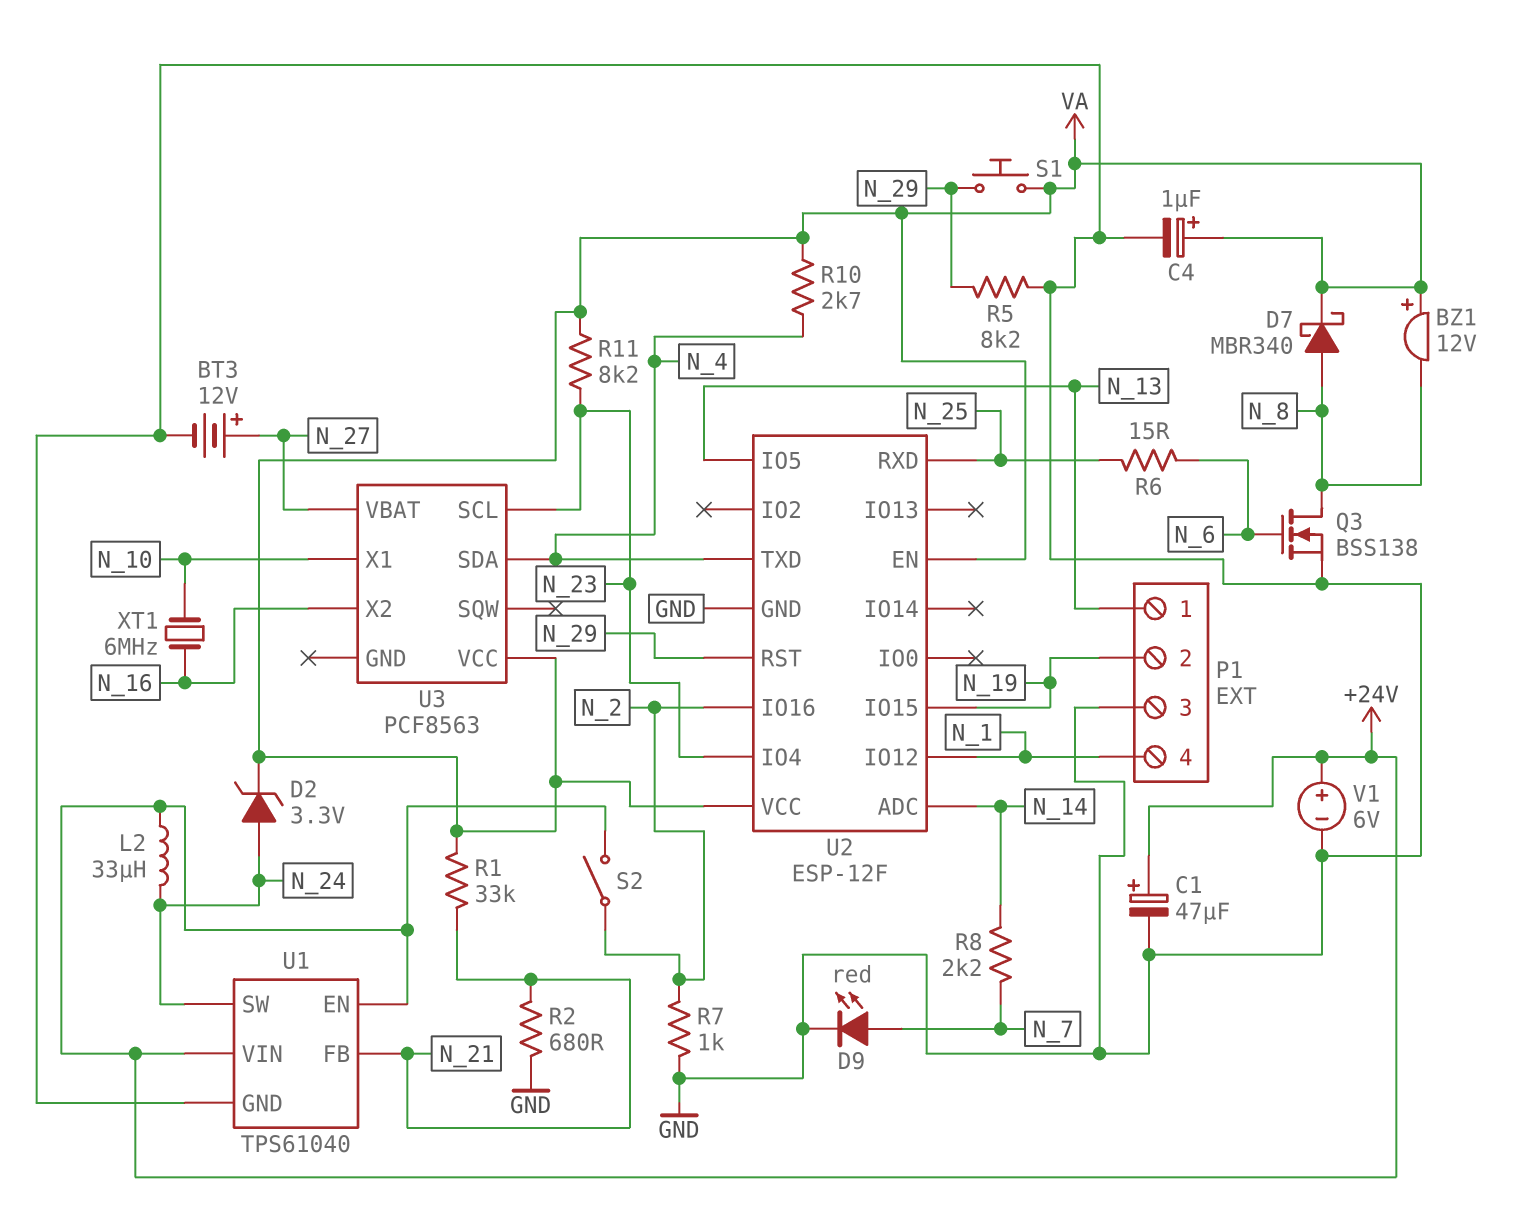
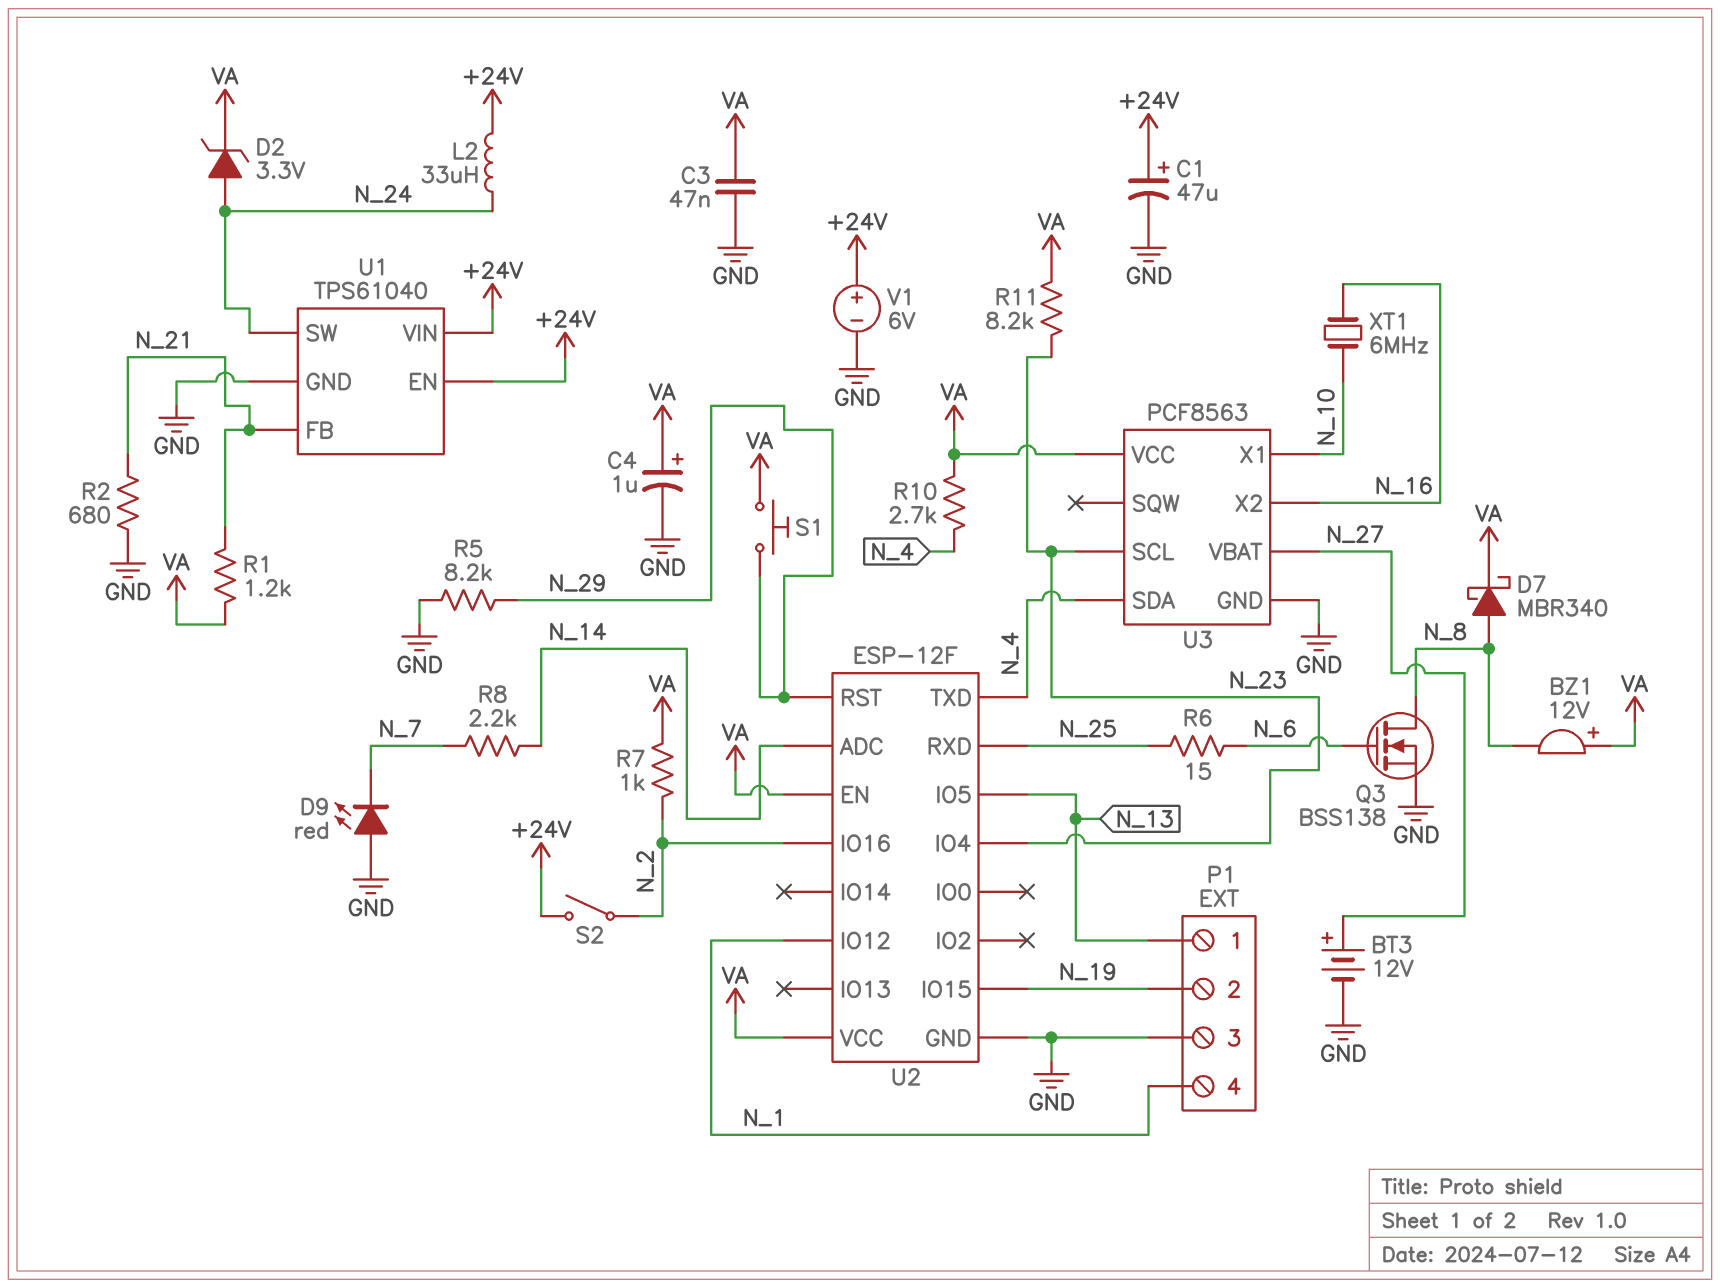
C3: none -> 47nF (GND, VA)
D9: LED red (A N_7, K GND) -> LED red (A GND, K N_7)
R1: 33k (N_21, VA) -> 1.2k (N_21, VA)
R7: 1k (GND, N_2) -> 1k (N_2, VA)
U3 pin GND: none -> GND

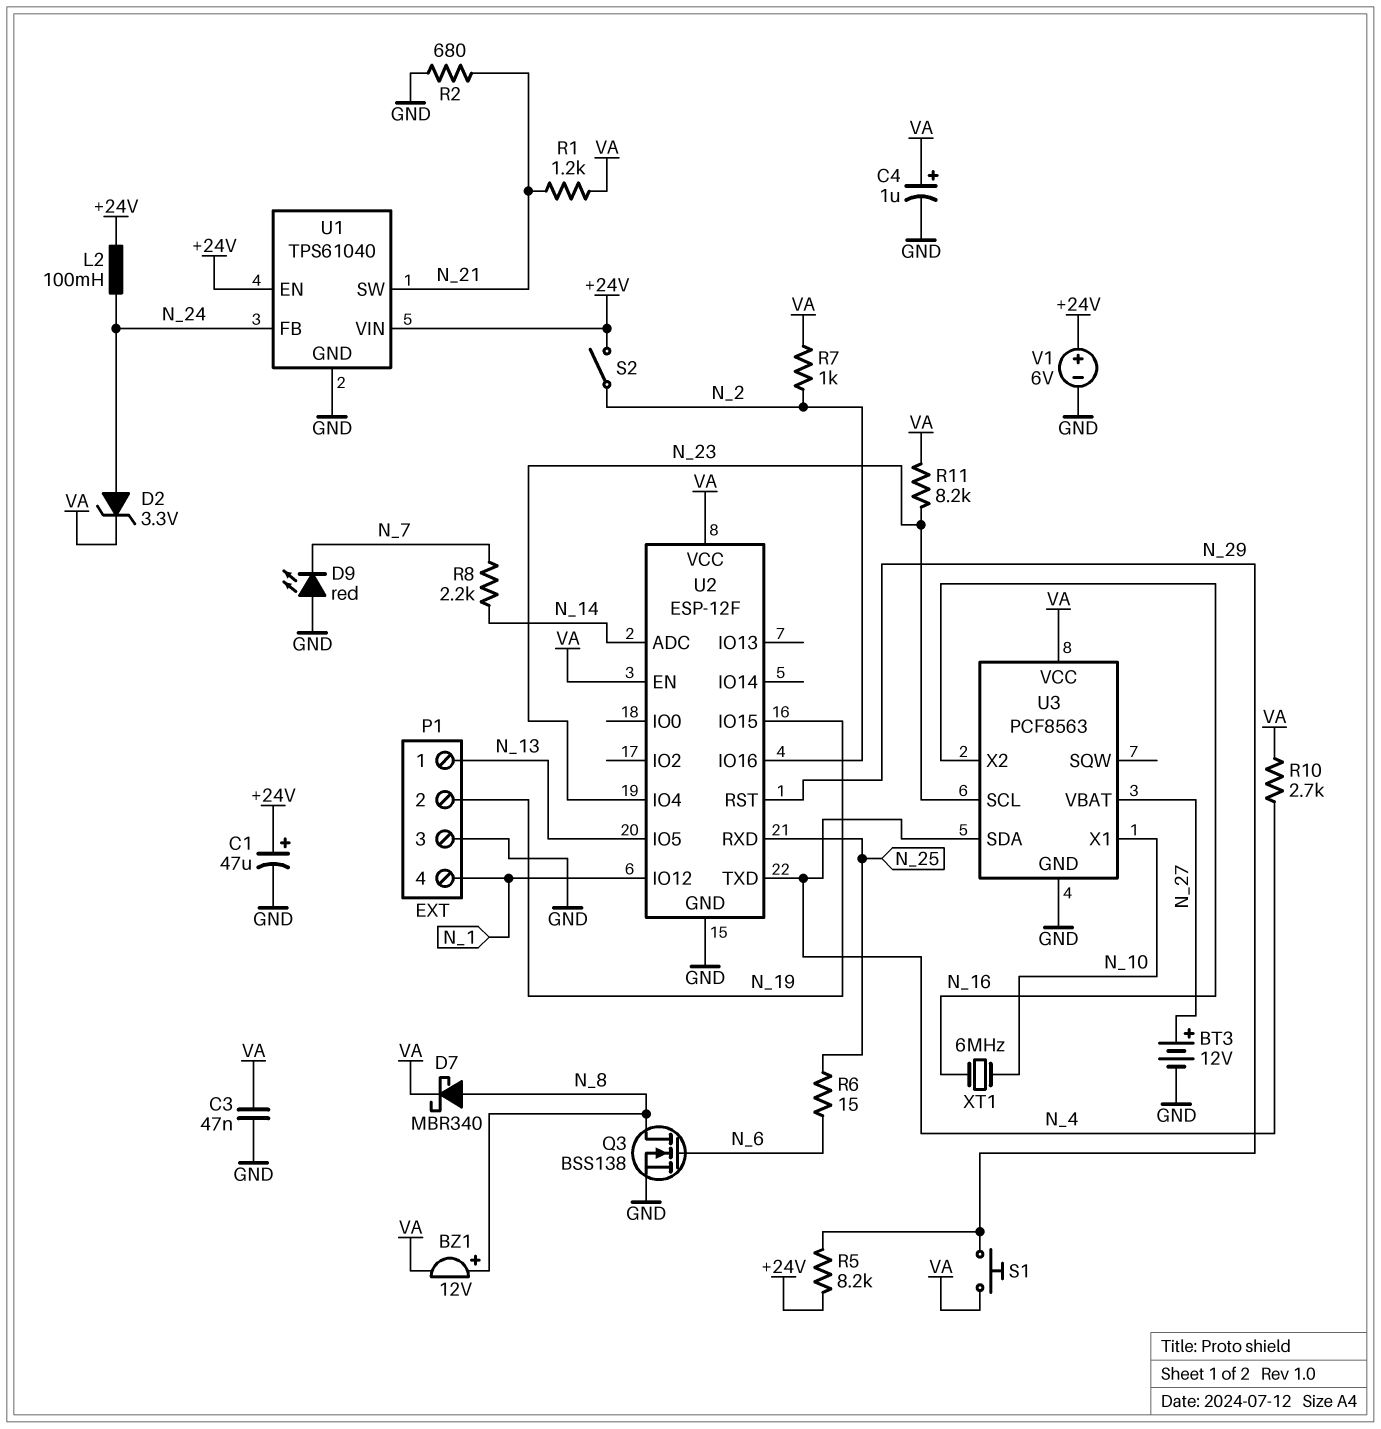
BZ1: buzzer 12V (plus VA, minus N_8) -> buzzer 12V (plus N_8, minus VA)
L2: 33uH (+24V, N_24) -> 100mH (+24V, N_24)
R5: 8.2k (GND, N_29) -> 8.2k (+24V, N_29)
U1 pin FB: N_21 -> N_24
U1 pin SW: N_24 -> N_21

